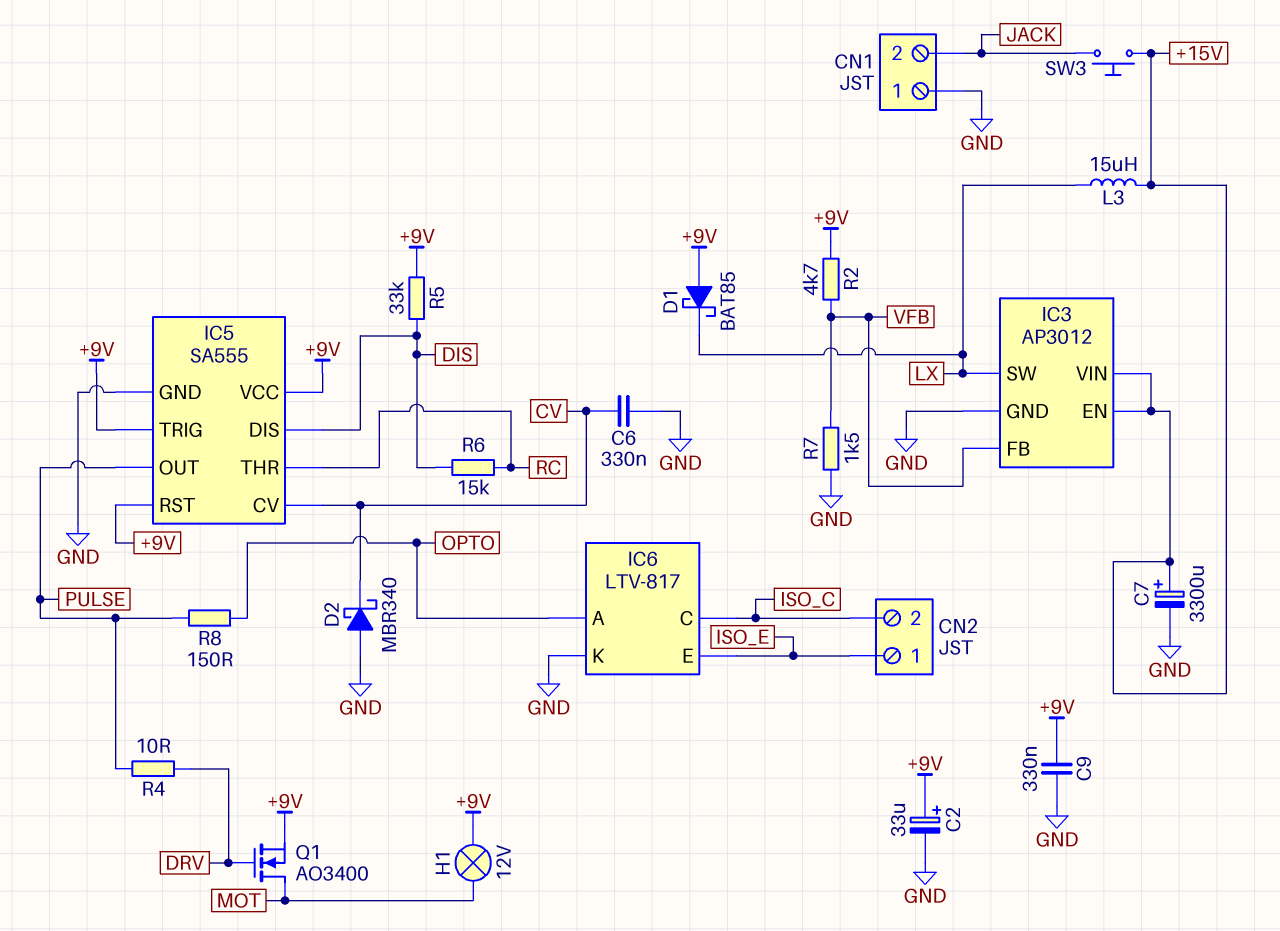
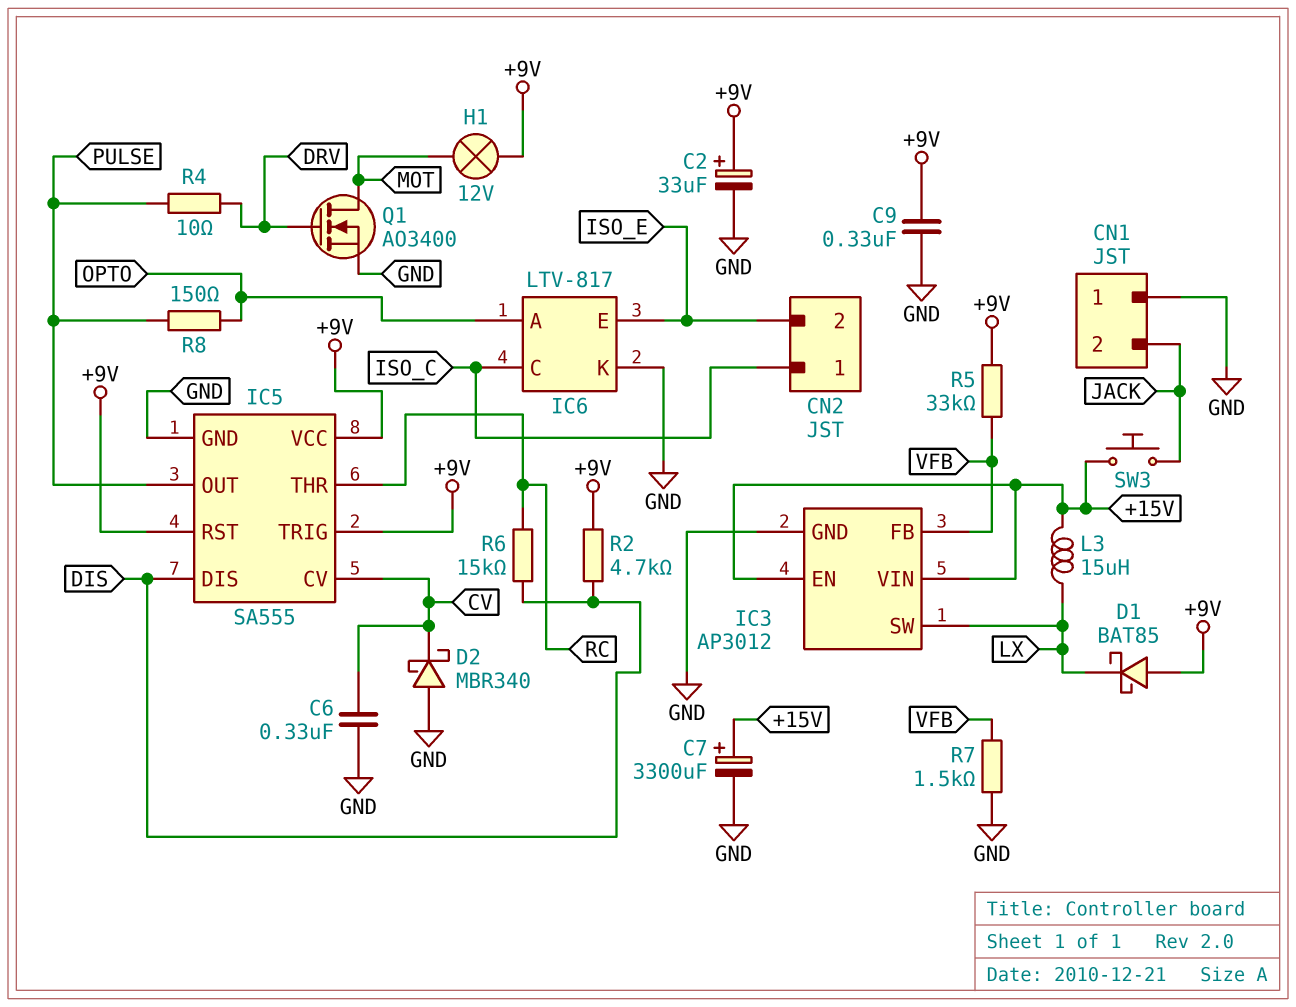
CN2 pin 1: ISO_E -> ISO_C
CN2 pin 2: ISO_C -> ISO_E
Q1: NMOS AO3400 (G DRV, D MOT, S +9V) -> NMOS AO3400 (G DRV, D MOT, S GND)
R2: 4.7k (+9V, VFB) -> 4.7k (+9V, DIS)
R5: 33k (+9V, DIS) -> 33k (+9V, VFB)

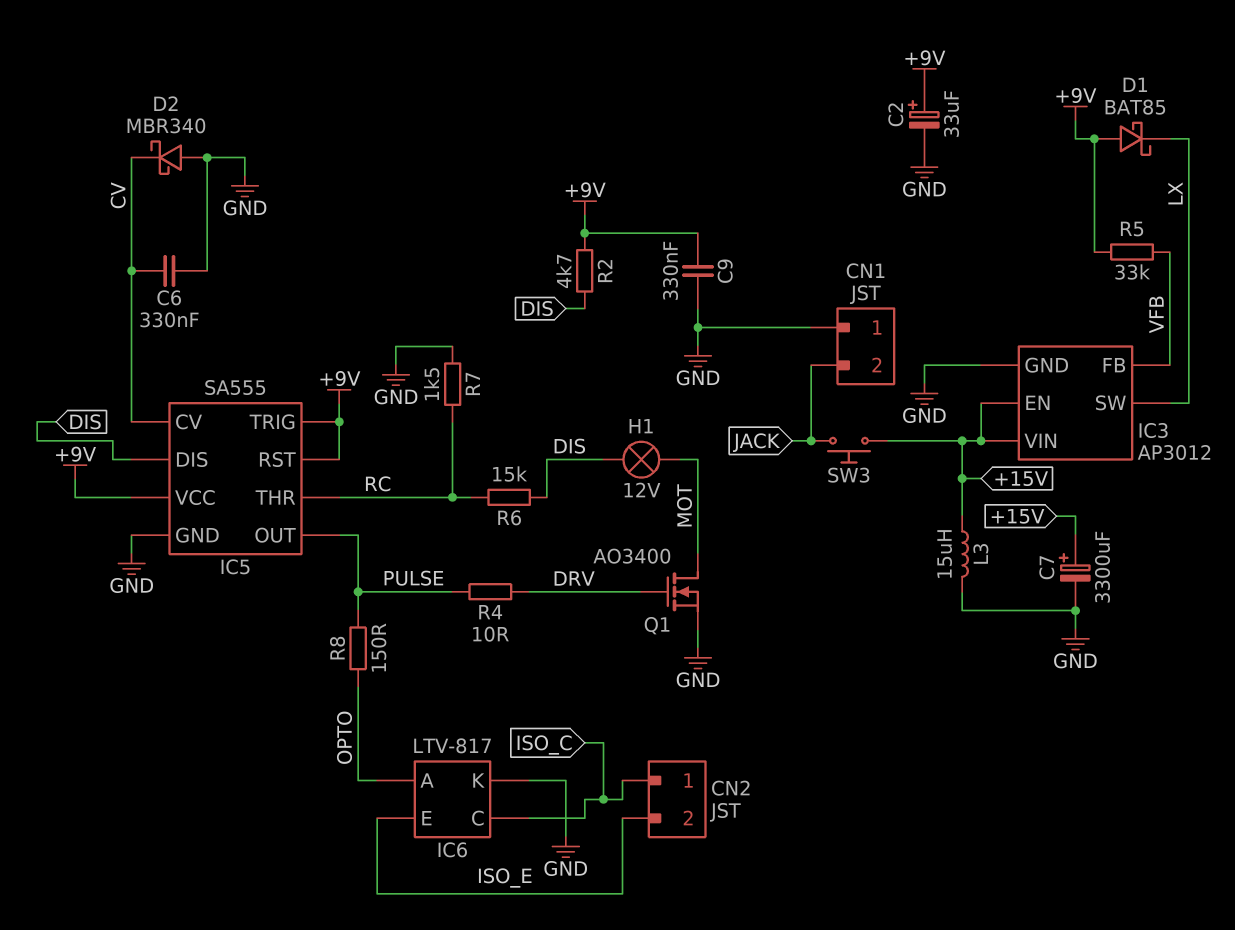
H1: lamp 12V (+9V, MOT) -> lamp 12V (DIS, MOT)
L3: 15uH (+15V, LX) -> 15uH (+15V, GND)
R7: 1.5k (GND, VFB) -> 1.5k (GND, RC)

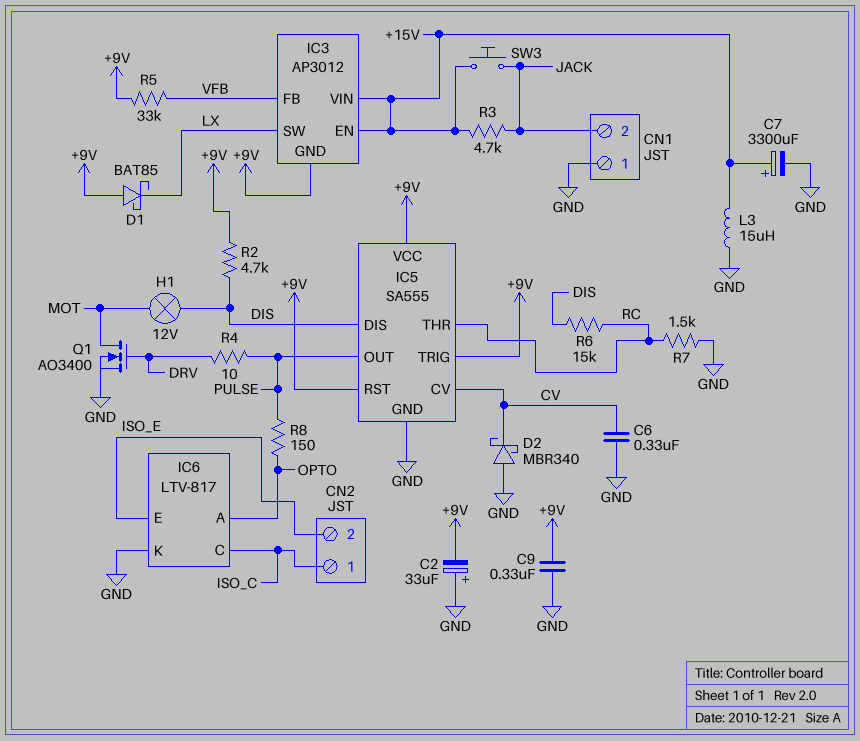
C2: 33uF (plus +9V, minus GND) -> 33uF (plus GND, minus +9V)
IC3 pin GND: GND -> +9V
R3: none -> 4.7k (+15V, JACK)

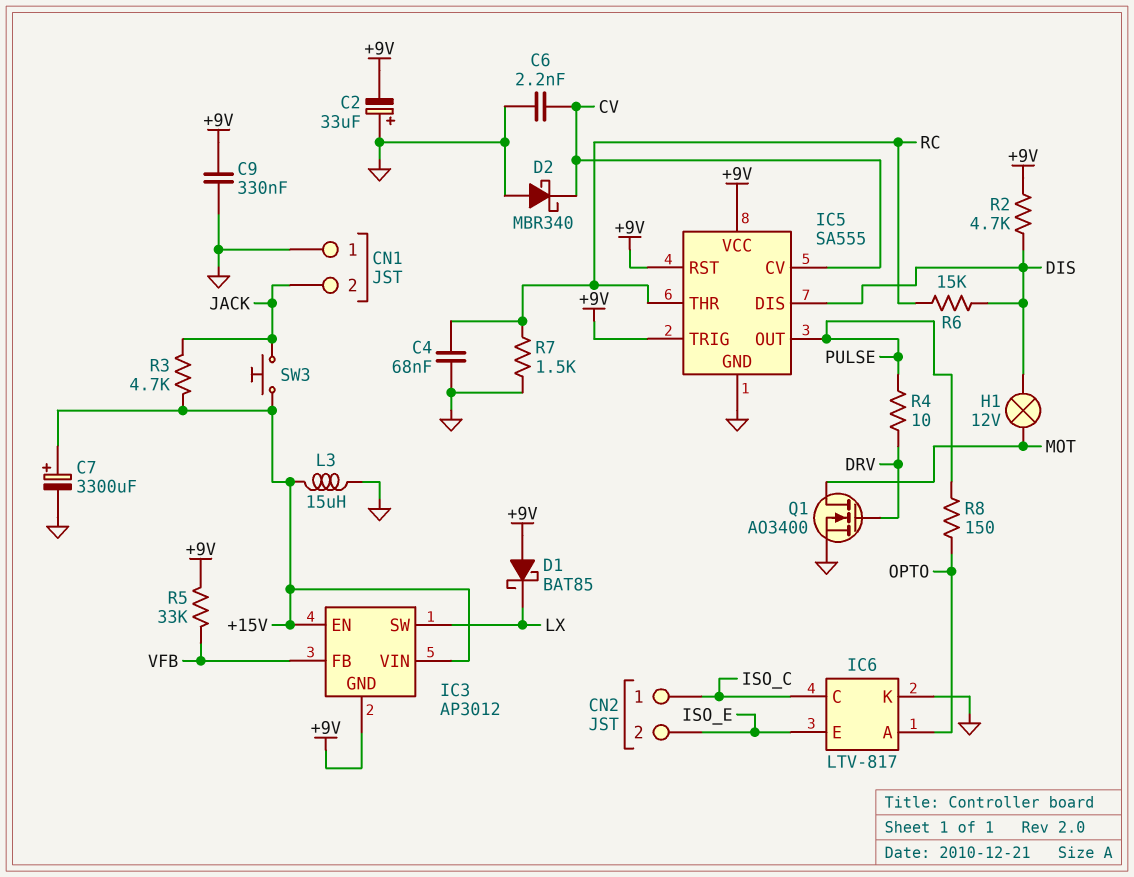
C4: none -> 68nF (GND, RC)
C6: 330nF (CV, GND) -> 2.2nF (CV, GND)

